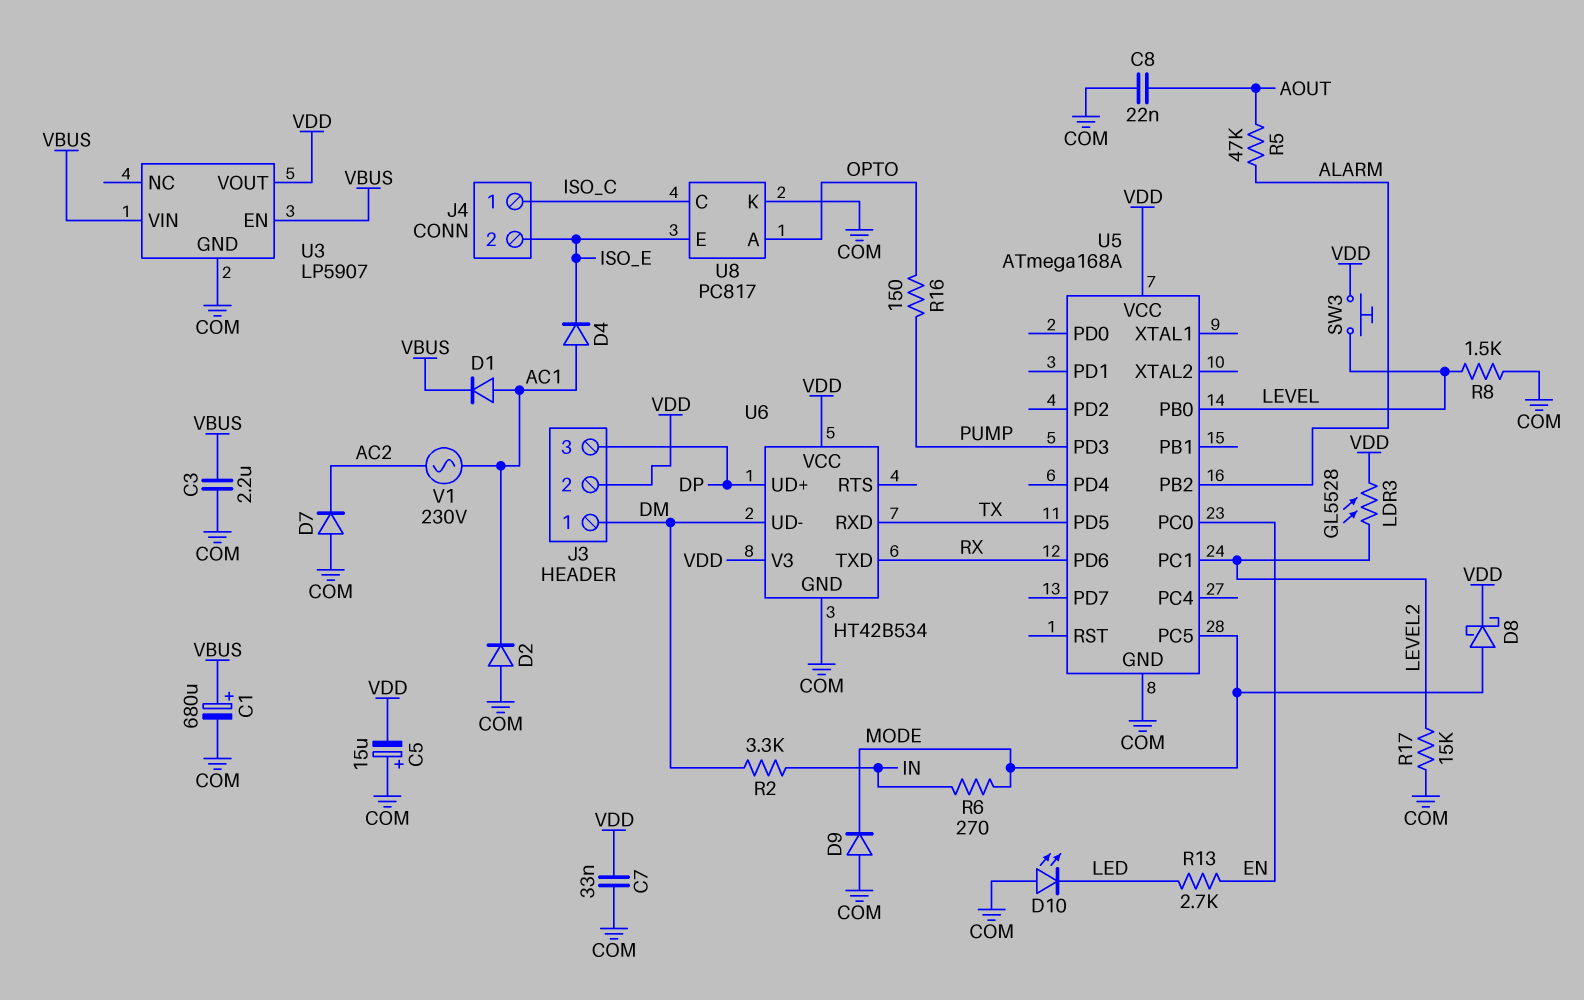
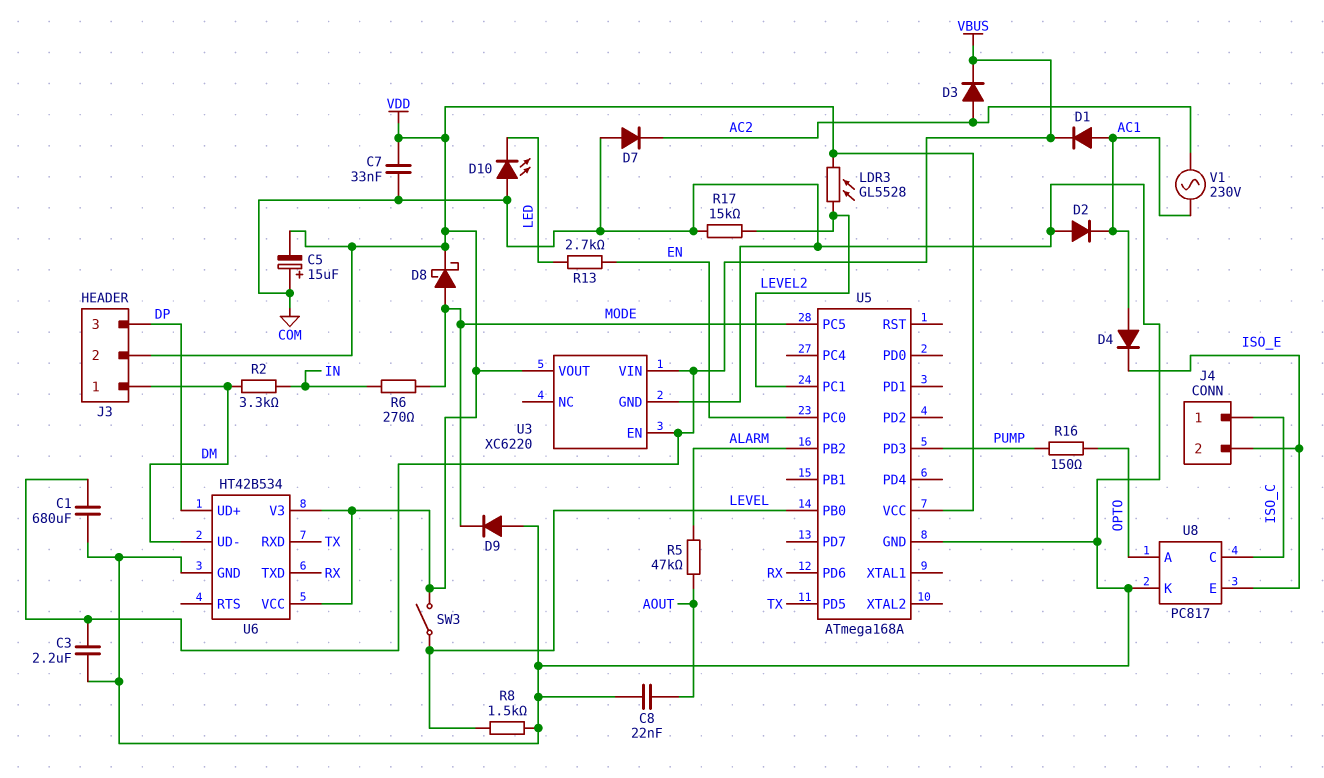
C1: 680uF (plus VBUS, minus COM) -> 680uF (COM, VBUS)
D3: none -> diode (A AC2, K VBUS)
SW3: button (LEVEL, VDD) -> switch (LEVEL, VDD)
U3: LP5907 -> XC6220

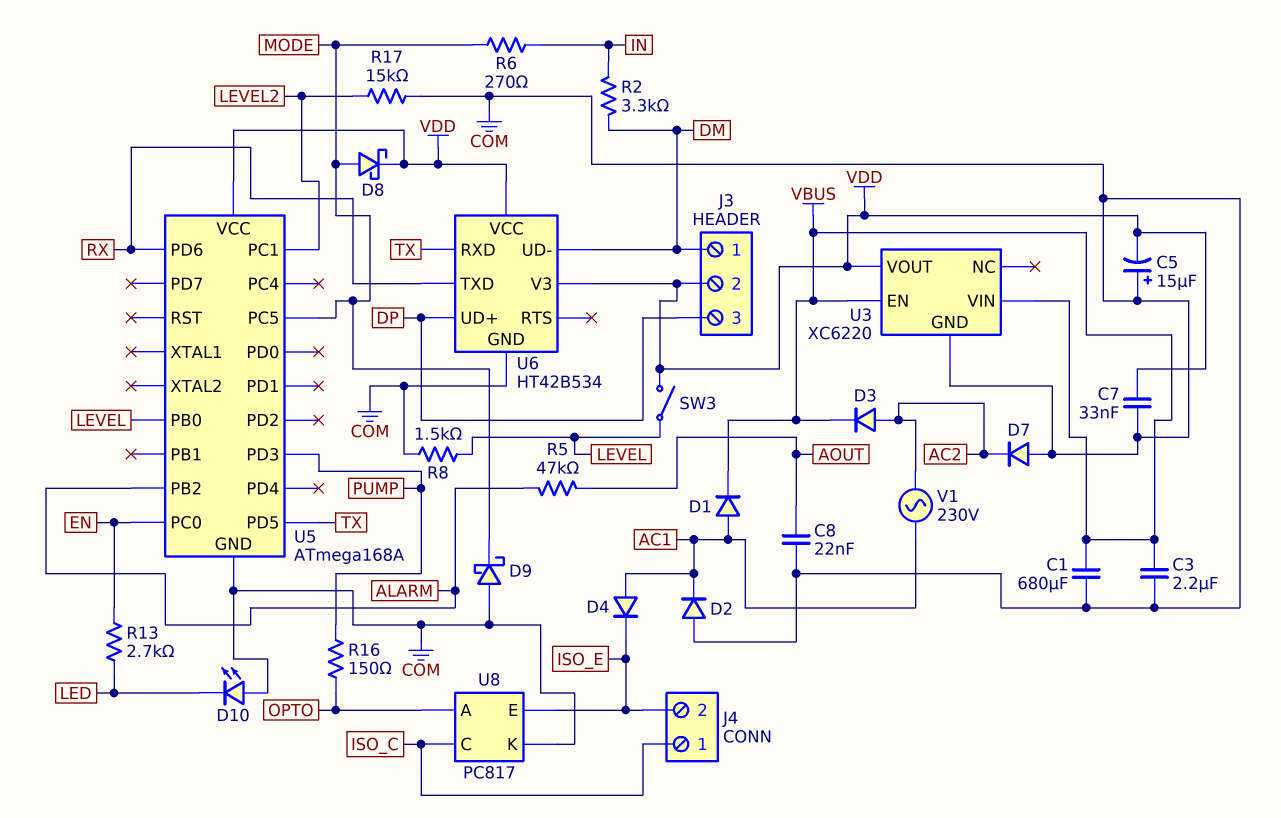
D9: diode (A COM, K MODE) -> schottky (A COM, K MODE)
LDR3: GL5528 (LEVEL2, VDD) -> none

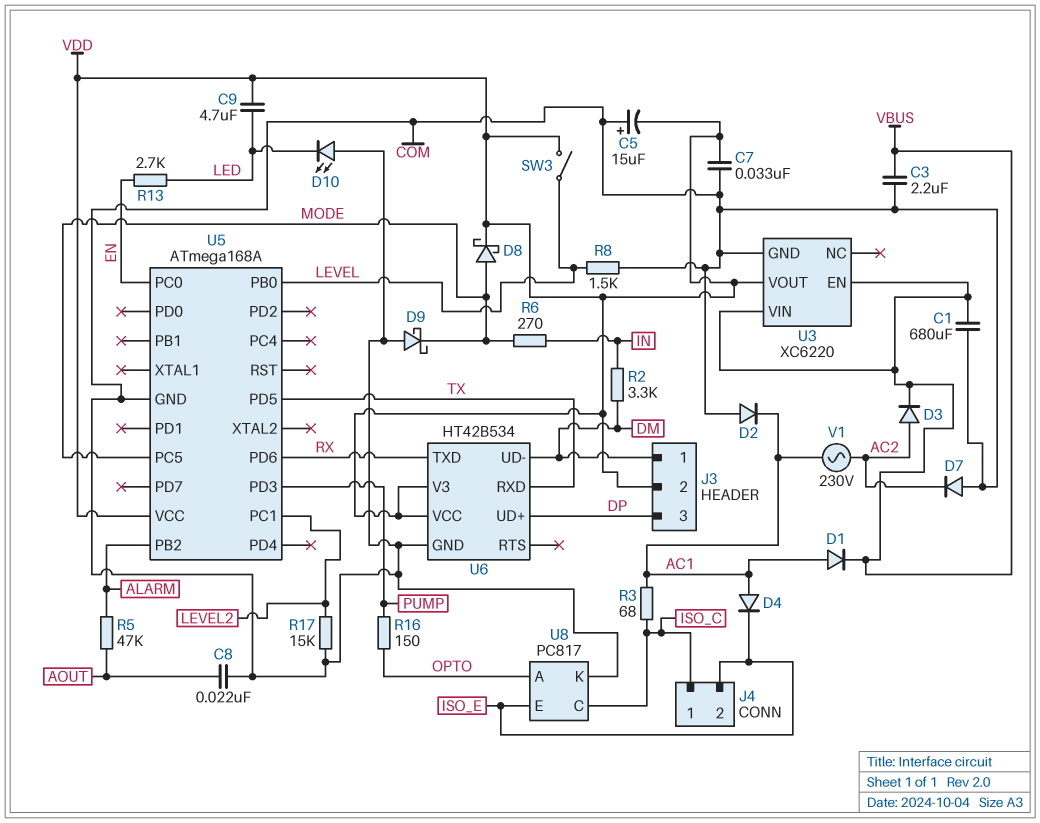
C9: none -> 4.7uF (LED, VDD)
R3: none -> 68 (AC1, ISO_C)

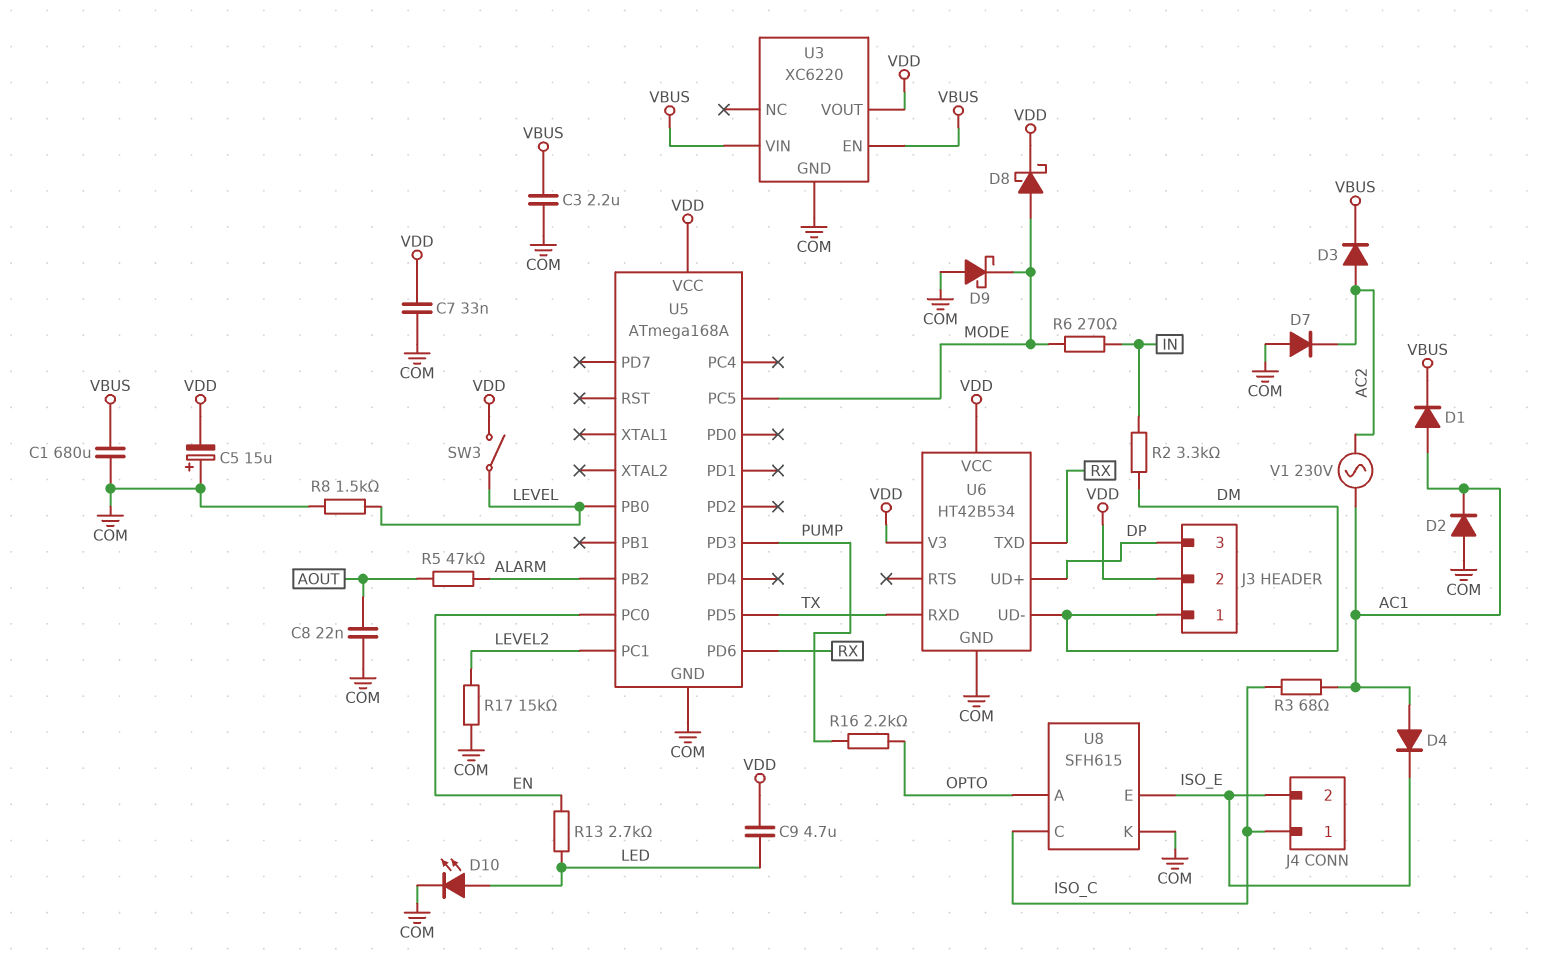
D10: LED (A COM, K LED) -> LED (A LED, K COM)
R16: 150 (OPTO, PUMP) -> 2.2k (OPTO, PUMP)
U8: PC817 -> SFH615

